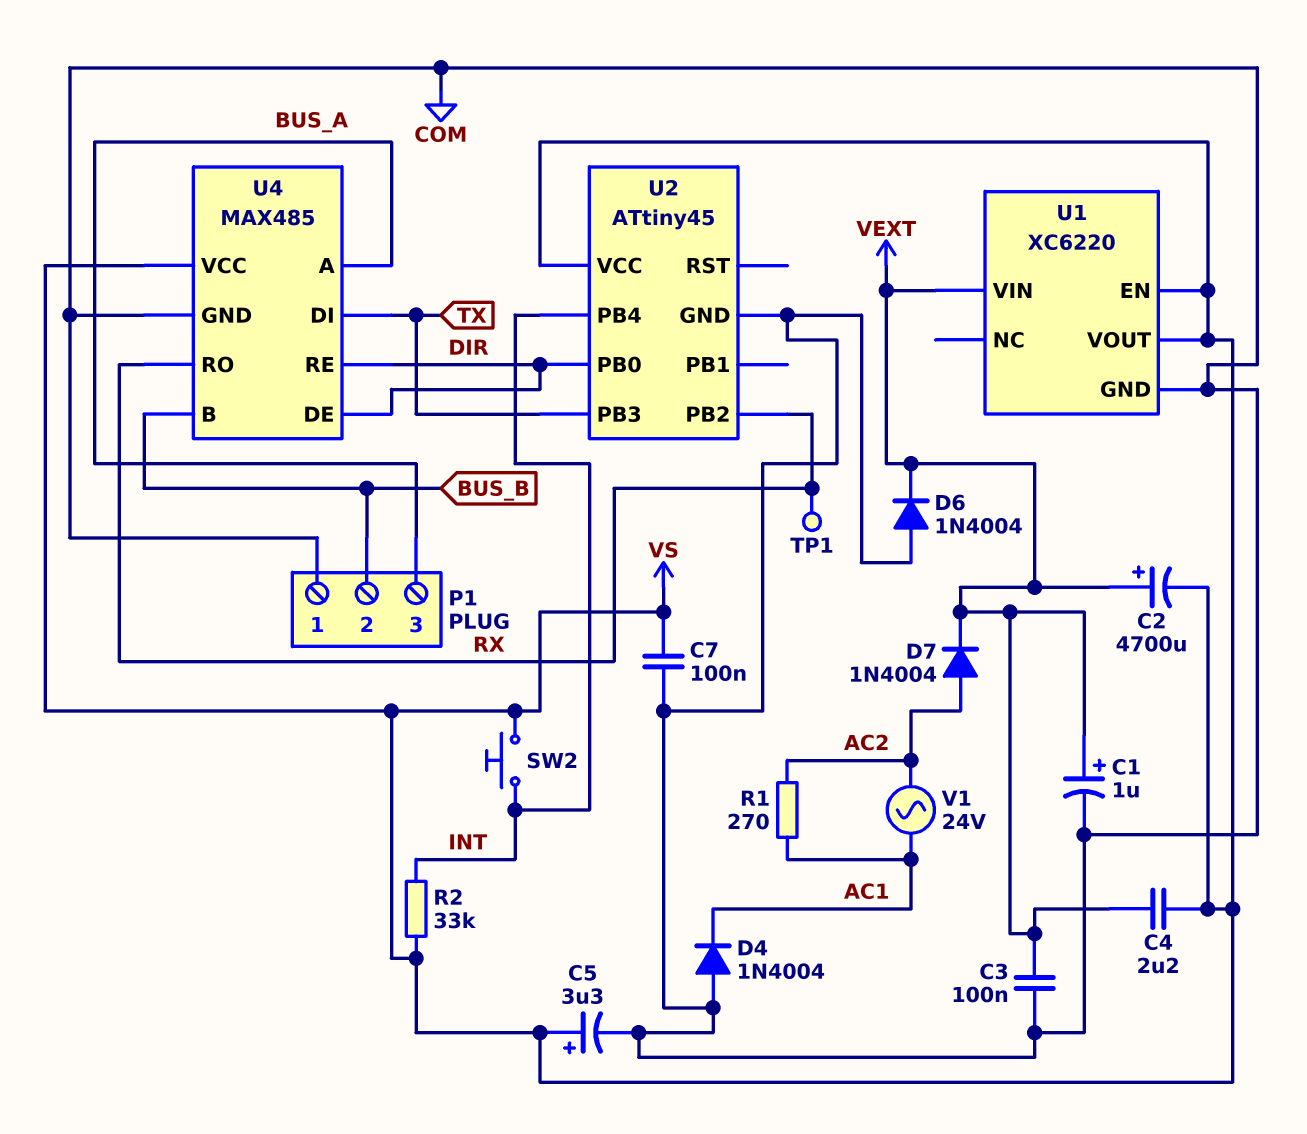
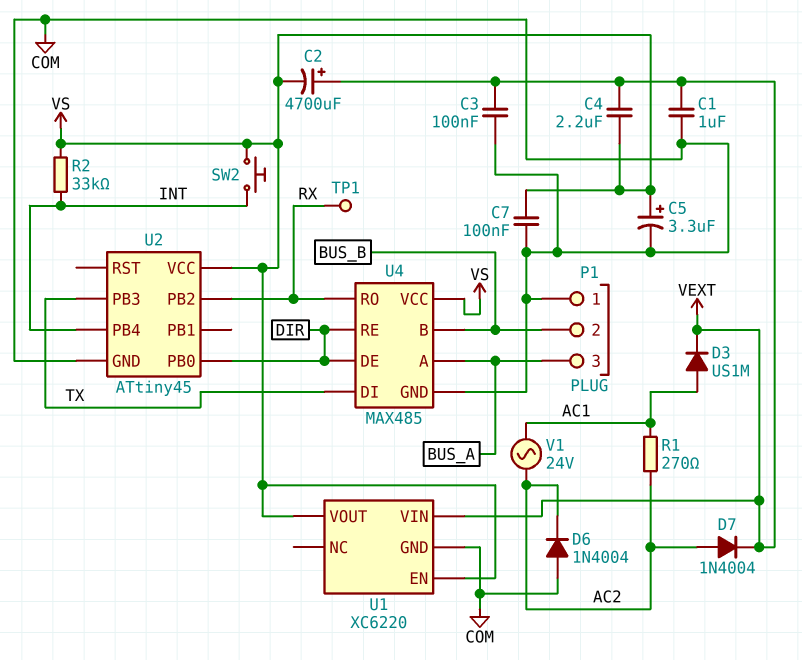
C1: 1uF (plus VEXT, minus COM) -> 1uF (COM, VEXT)
D3: none -> diode US1M (A AC1, K VEXT)
D4: diode 1N4004 (A COM, K AC1) -> none
D6: diode 1N4004 (A COM, K VEXT) -> diode 1N4004 (A COM, K AC2)

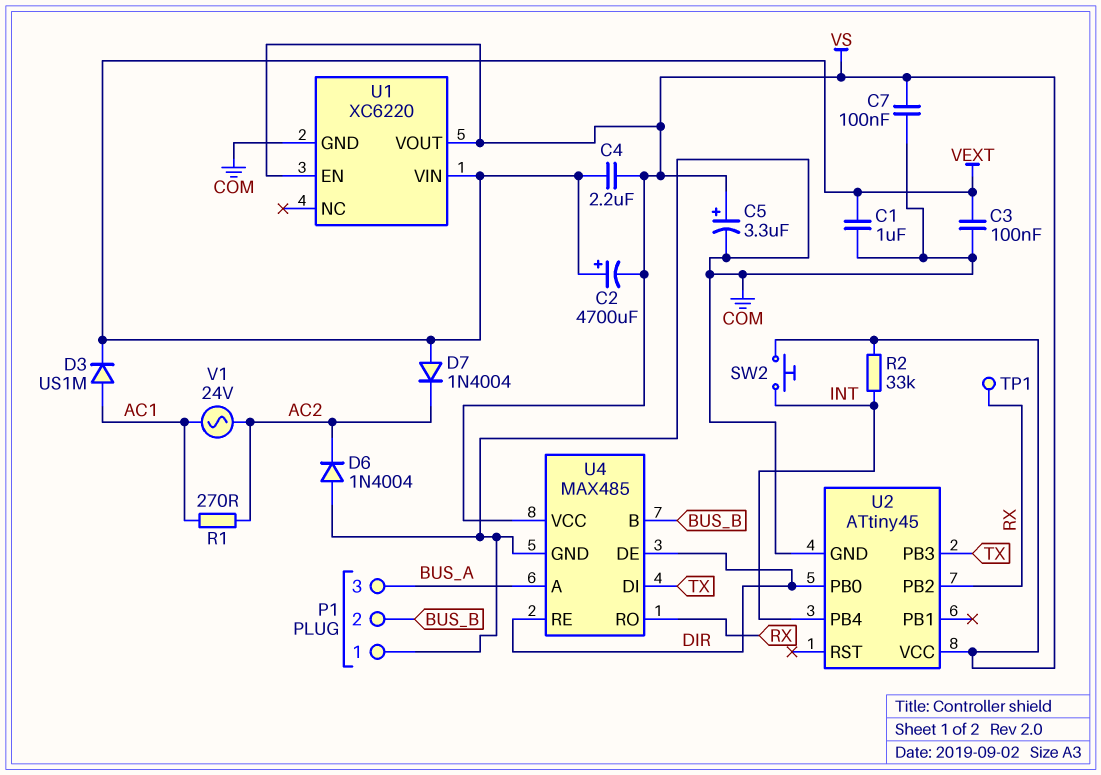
D7: diode 1N4004 (A AC2, K VEXT) -> diode 1N4004 (A VEXT, K AC2)

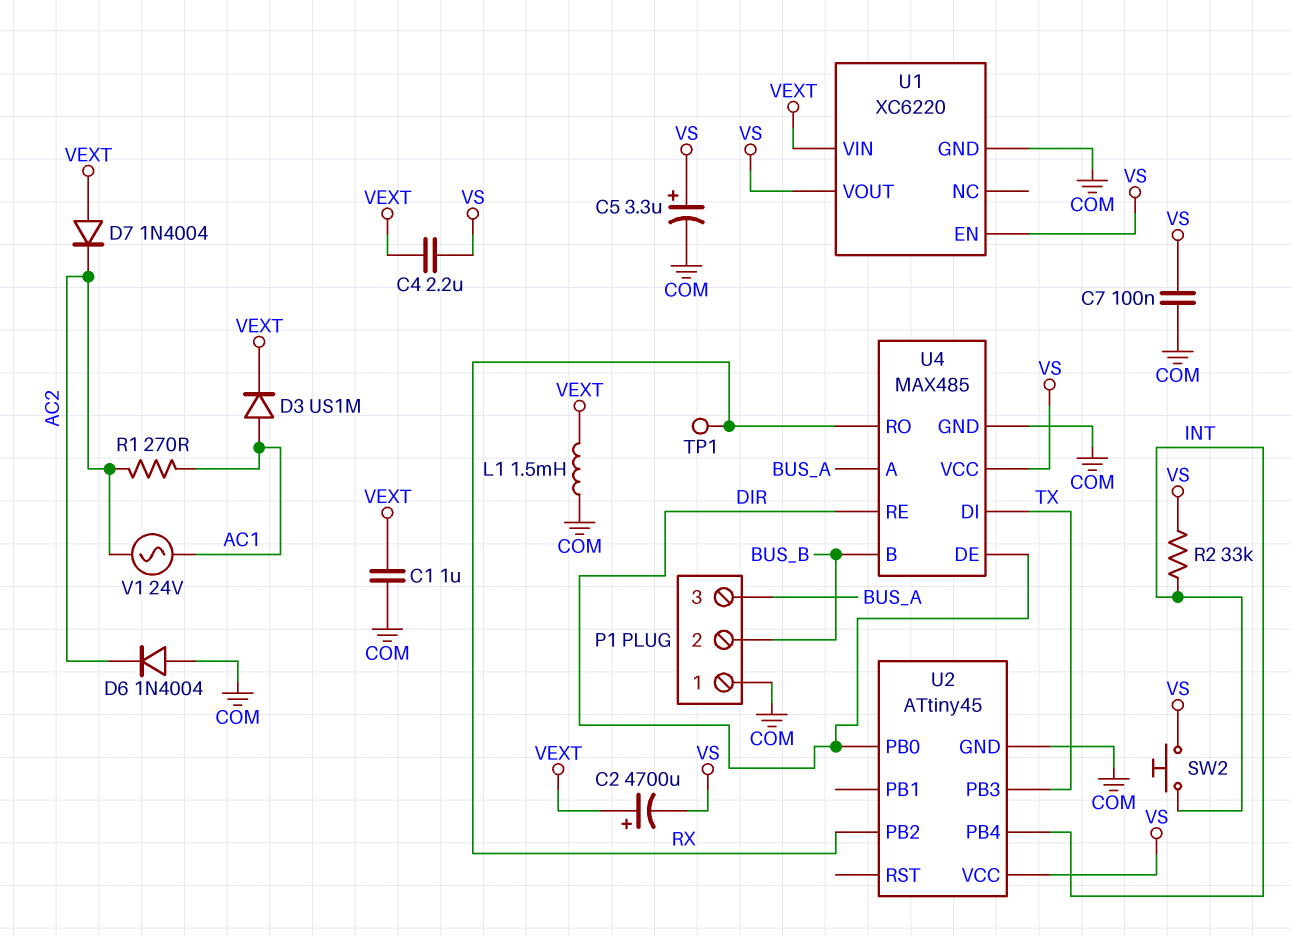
C3: 100nF (COM, VEXT) -> none
L1: none -> 1.5mH (COM, VEXT)

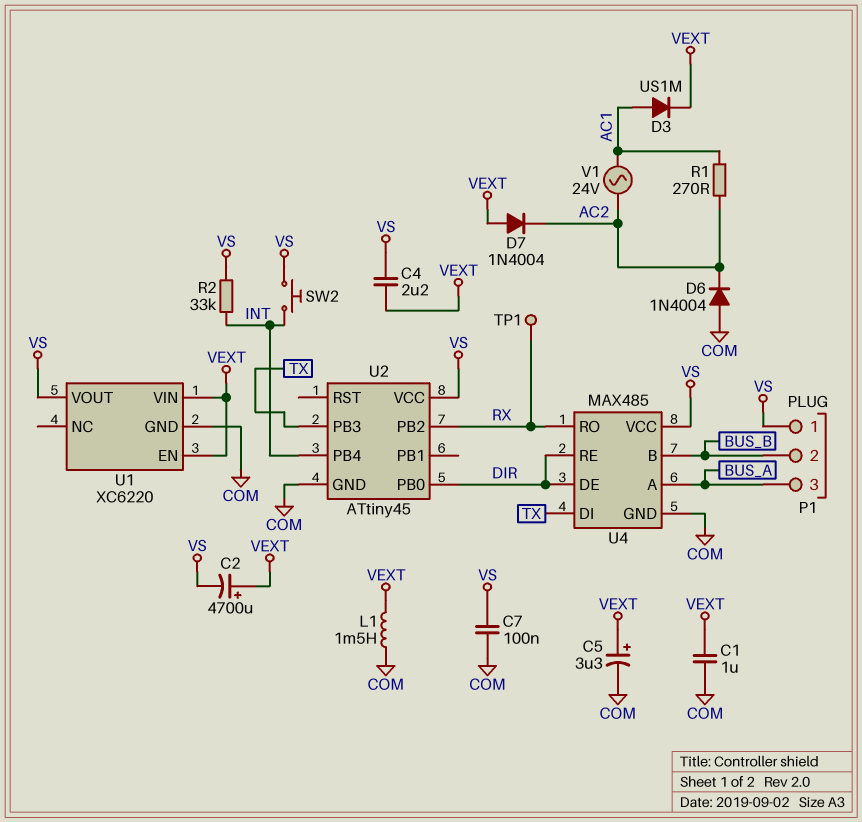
C5: 3.3uF (plus VS, minus COM) -> 3.3uF (plus VEXT, minus COM)
P1 pin 1: COM -> VS
U1 pin EN: VS -> VEXT

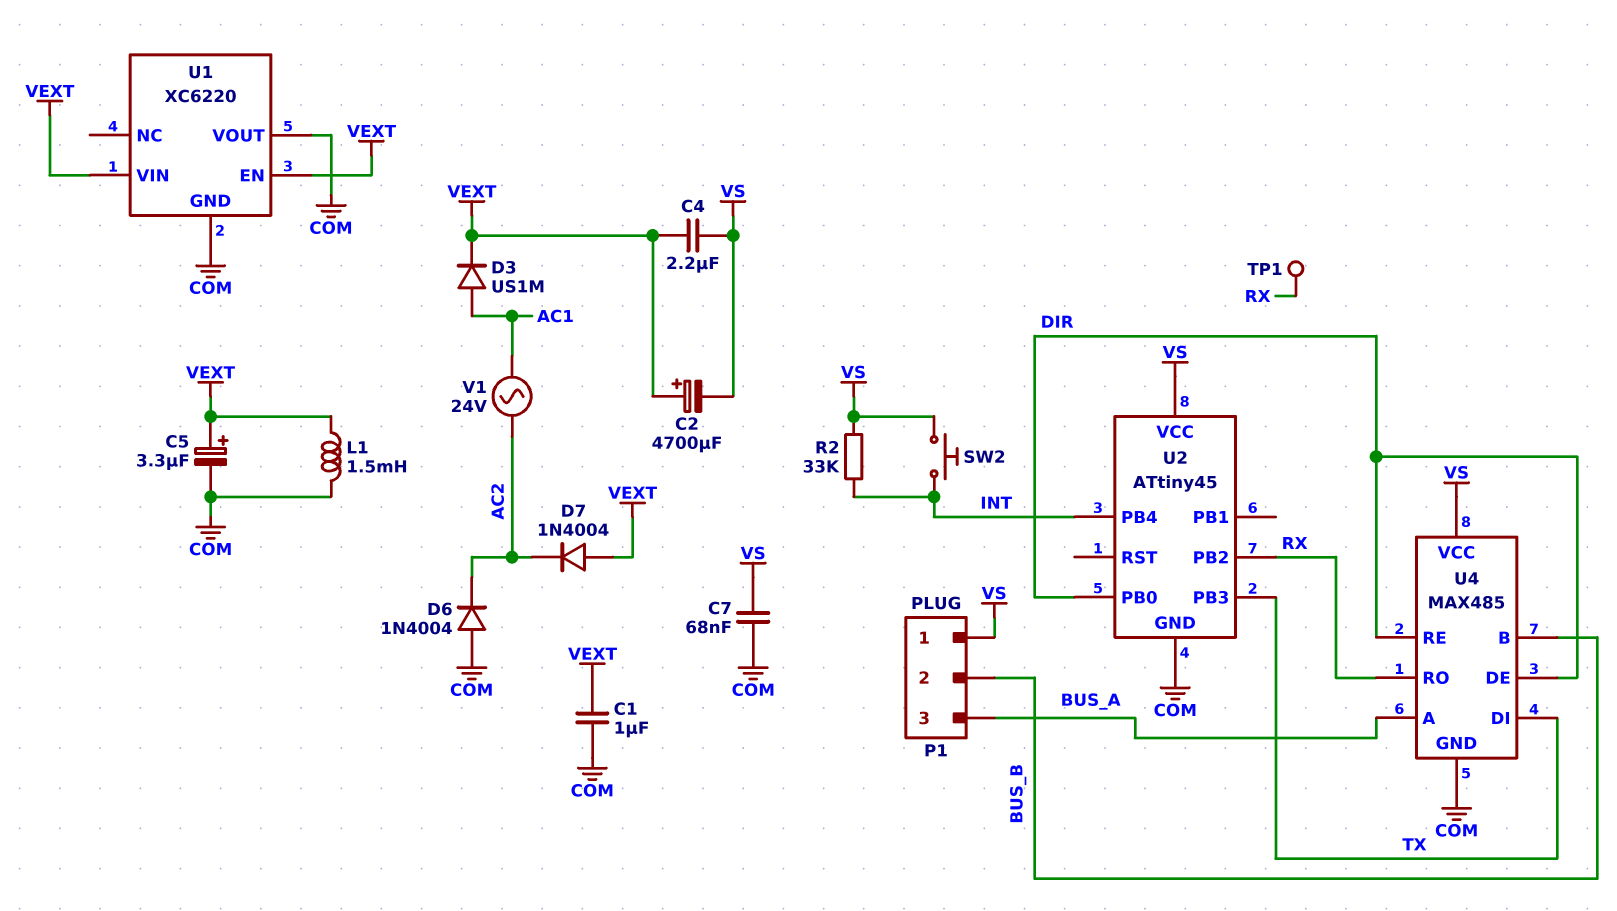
C7: 100nF (COM, VS) -> 68nF (COM, VS)
R1: 270 (AC1, AC2) -> none
U1 pin VOUT: VS -> COM

